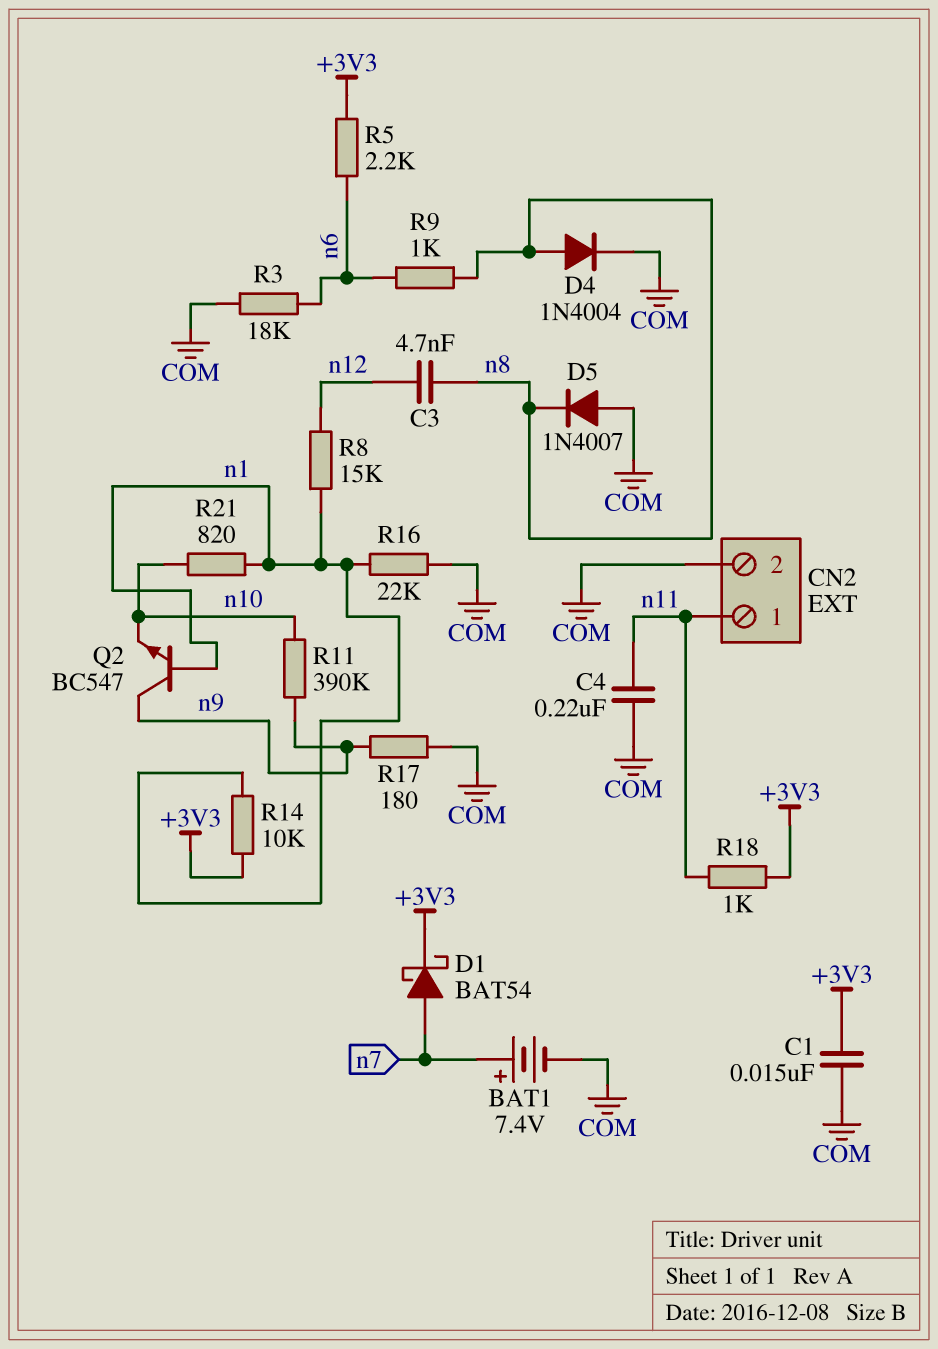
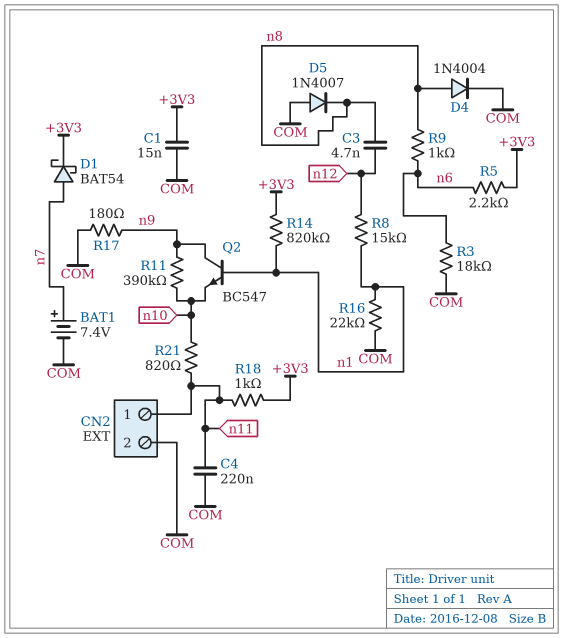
R14: 10k (+3V3, n1) -> 820k (+3V3, n1)
R21: 820 (n1, n10) -> 820 (n10, n11)

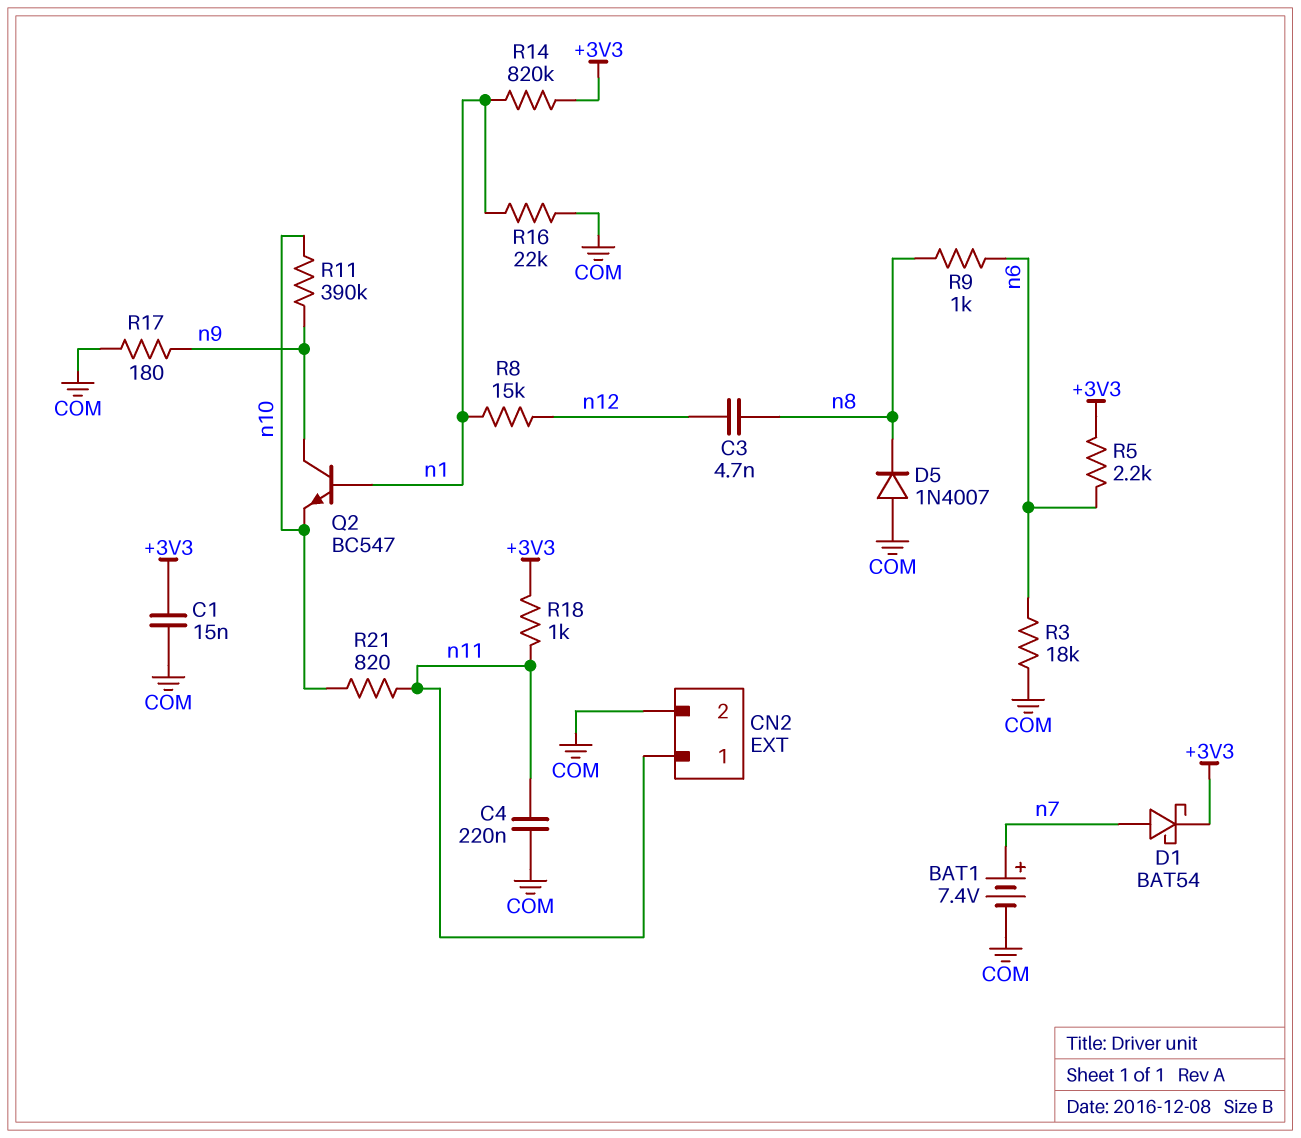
D4: diode 1N4004 (A n8, K COM) -> none

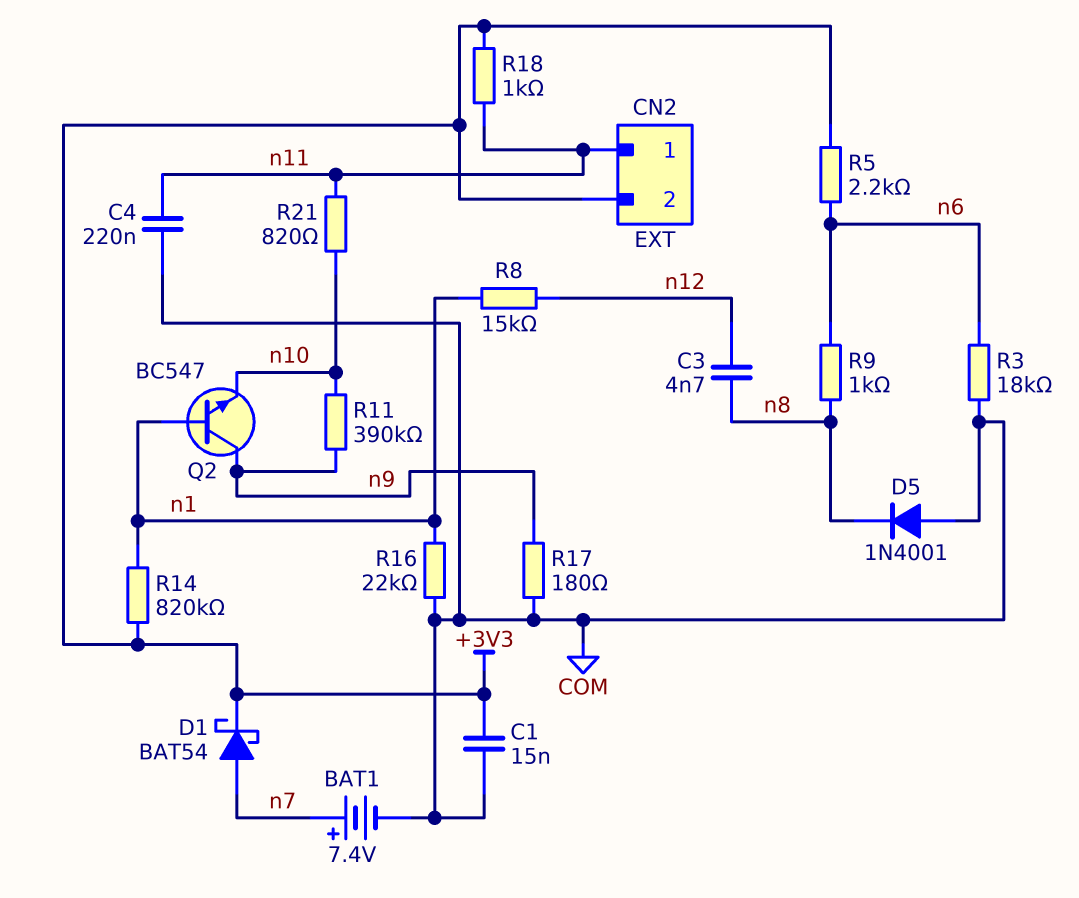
CN2 pin 2: COM -> +3V3
D5: diode 1N4007 (A COM, K n8) -> diode 1N4001 (A COM, K n8)

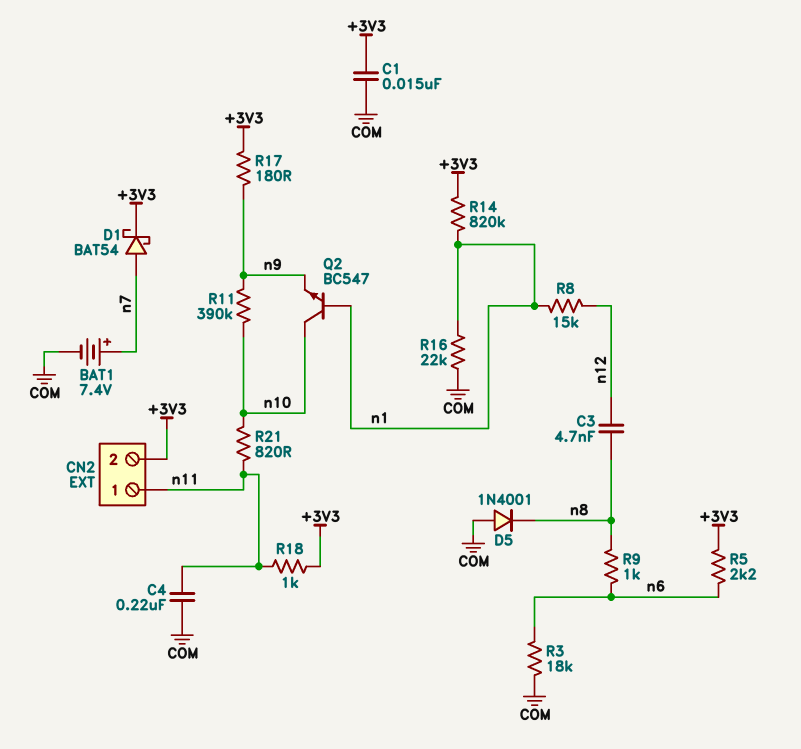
Q2: NPN BC547 (B n1, C n9, E n10) -> NPN BC547 (B n1, C n10, E n9)
R17: 180 (COM, n9) -> 180 (+3V3, n9)

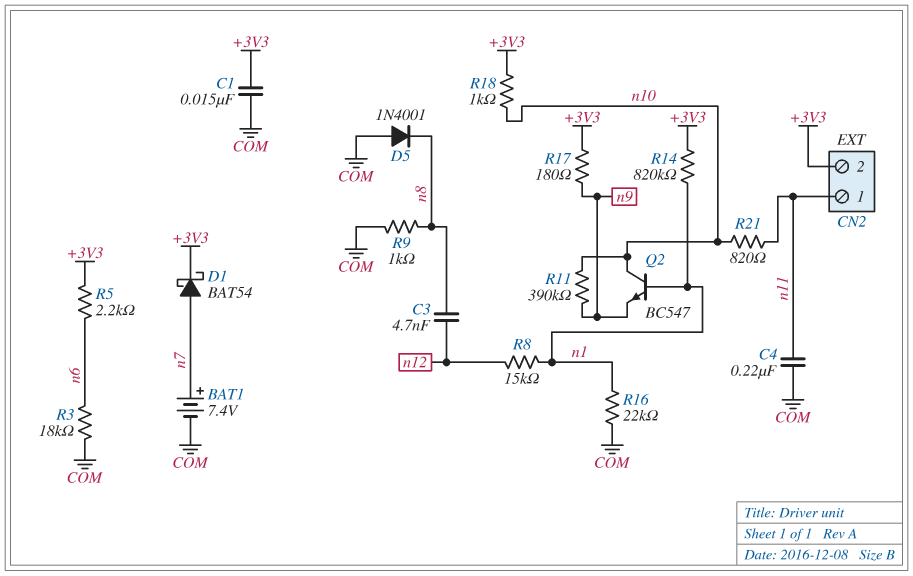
R9: 1k (n6, n8) -> 1k (COM, n8)
R18: 1k (+3V3, n11) -> 1k (+3V3, n10)

